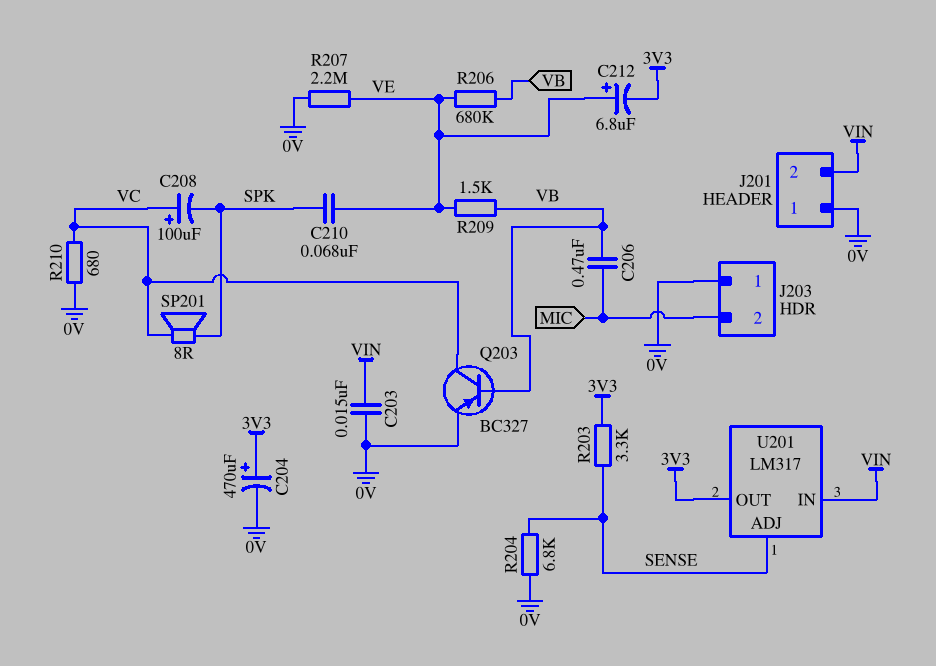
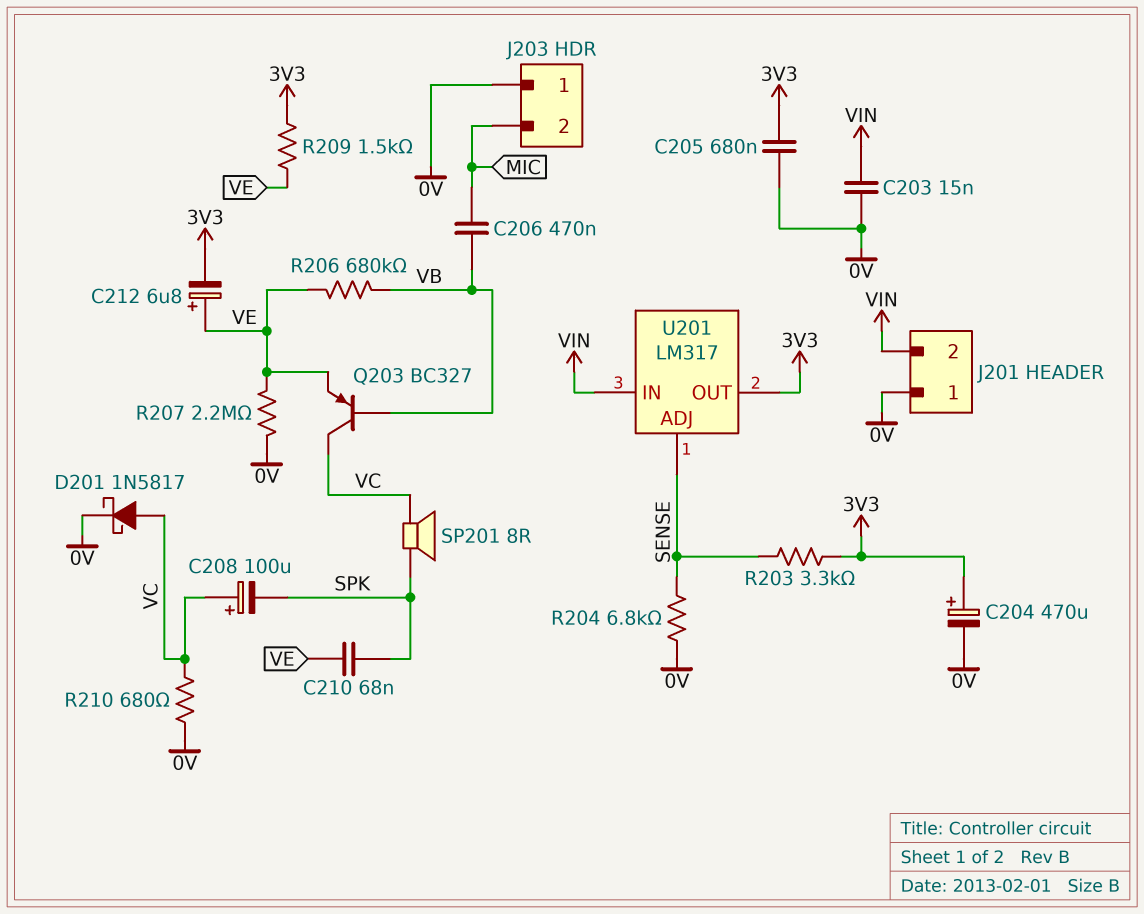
C205: none -> 680nF (0V, 3V3)
D201: none -> schottky 1N5817 (A VC, K 0V)
Q203: PNP BC327 (B VB, C VC, E 0V) -> PNP BC327 (B VB, C VC, E VE)
R209: 1.5k (VB, VE) -> 1.5k (3V3, VE)

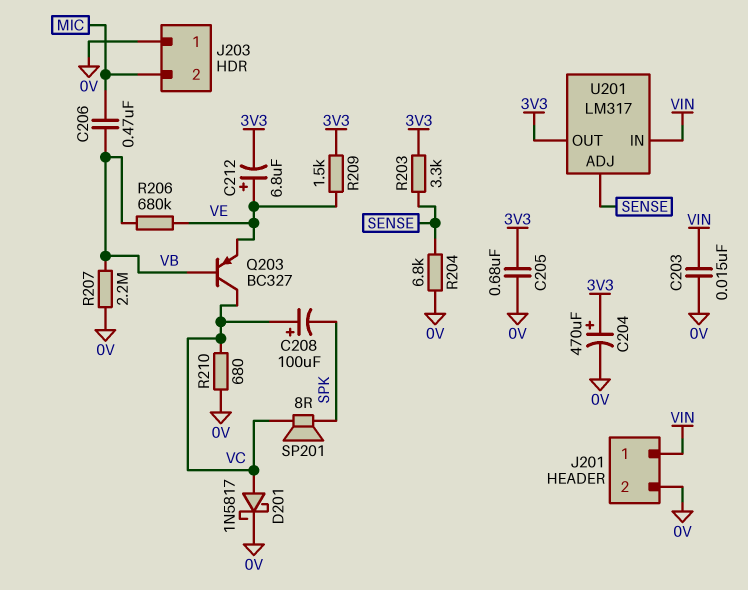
C210: 68nF (SPK, VE) -> none
J201 pin 1: 0V -> VIN
J201 pin 2: VIN -> 0V
R207: 2.2M (0V, VE) -> 2.2M (0V, VB)

